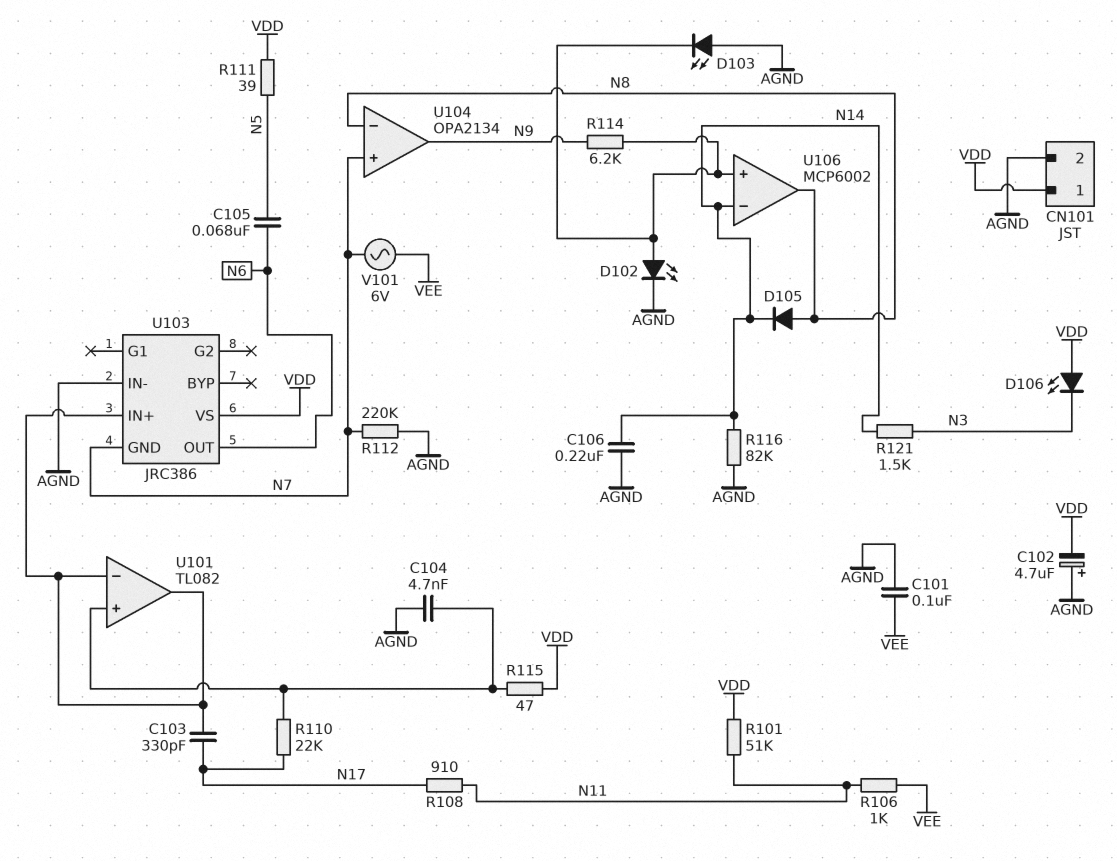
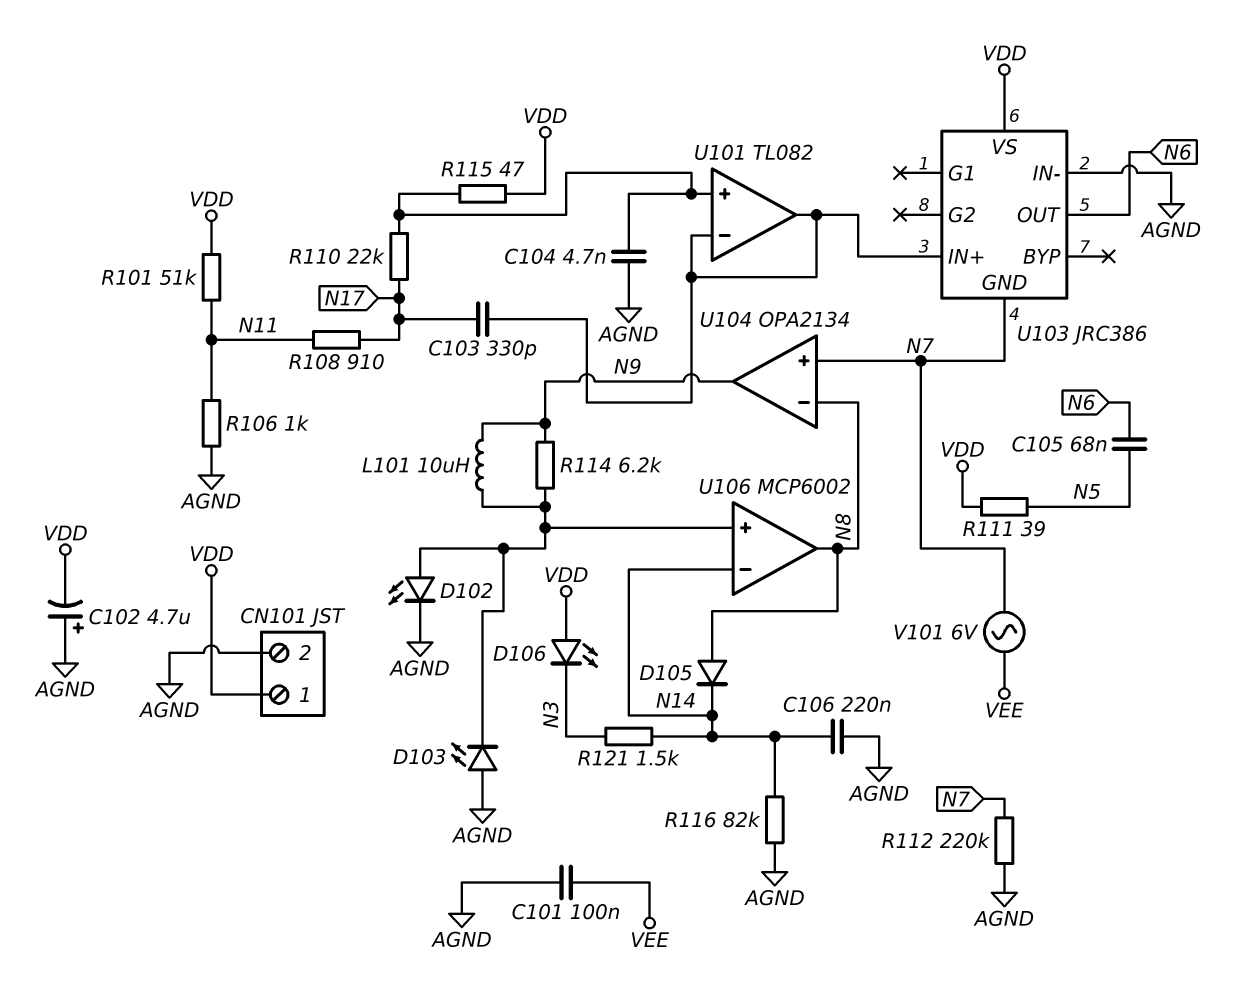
L101: none -> 10uH (N9, U106/in+)
R106: 1k (N11, VEE) -> 1k (AGND, N11)

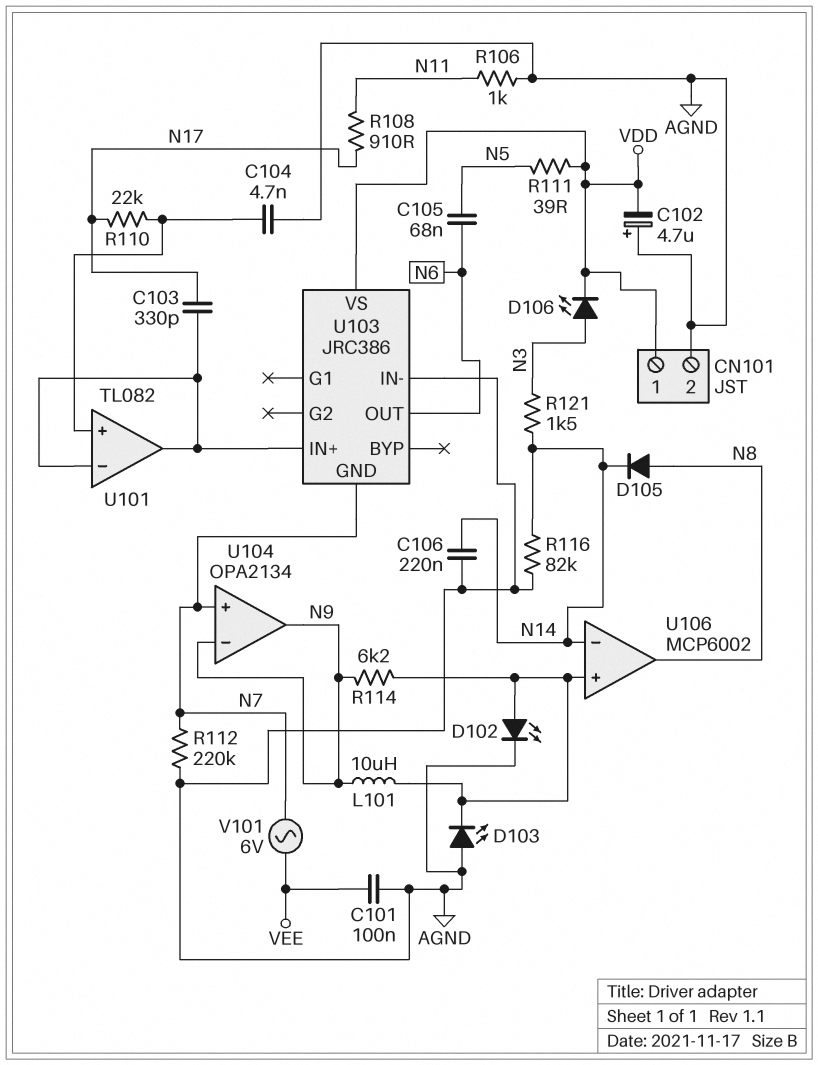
D106: LED (A VDD, K N3) -> LED (A N3, K VDD)
R101: 51k (N11, VDD) -> none
R115: 47 (U101/in+, VDD) -> none
U104 pin in-: N8 -> N9

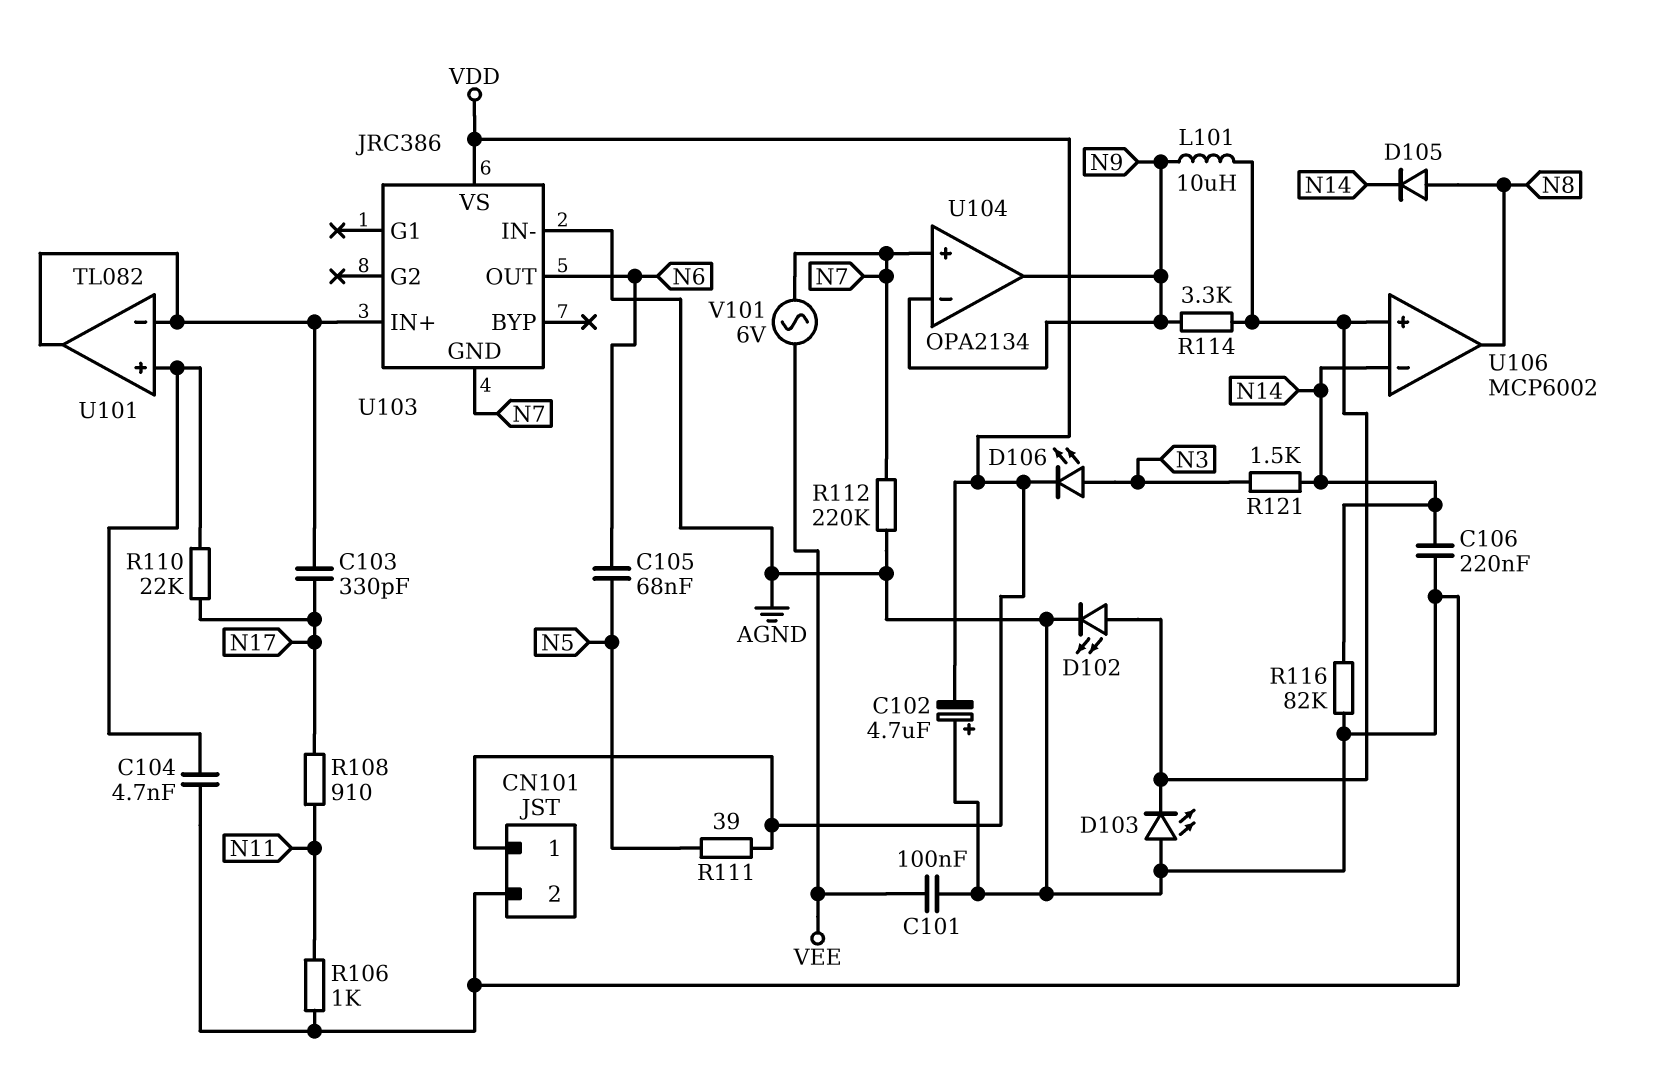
R114: 6.2k (N9, U106/in+) -> 3.3k (N9, U106/in+)

